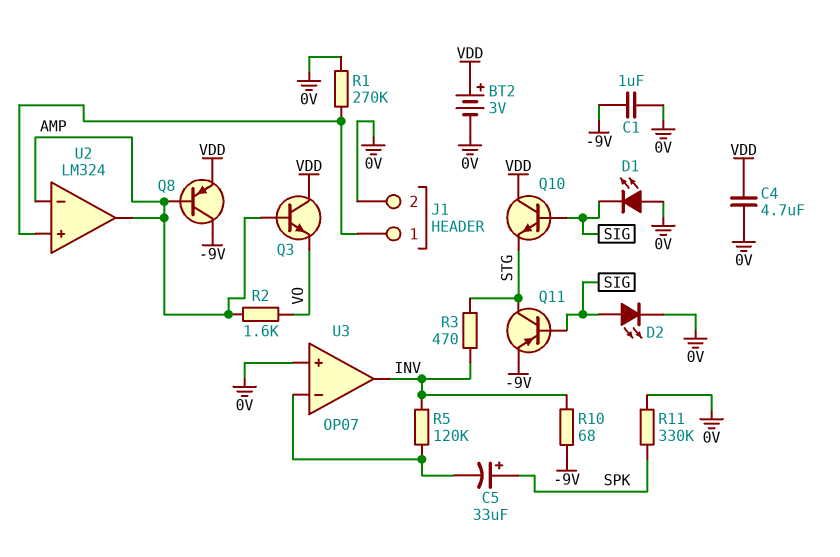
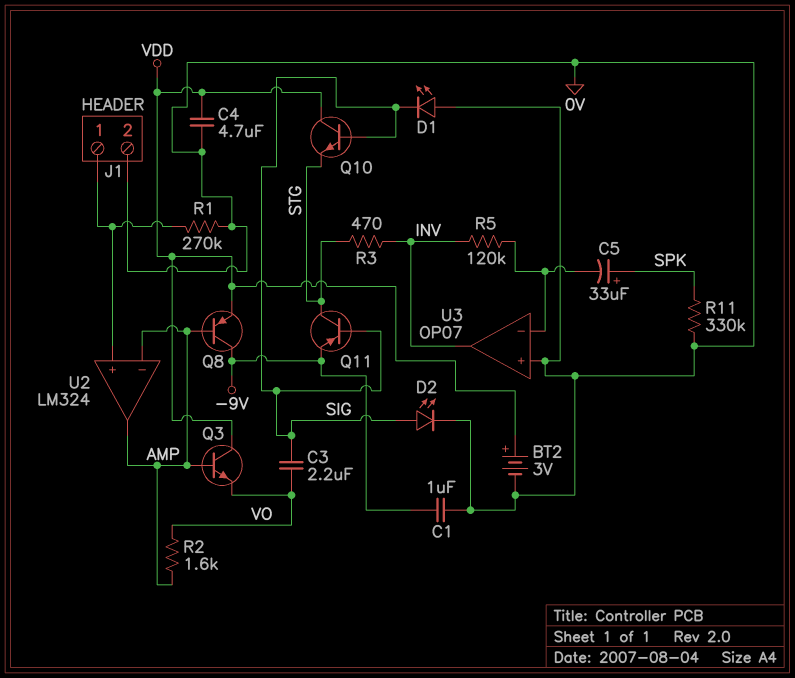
C3: none -> 2.2uF (SIG, VO)
R10: 68 (-9V, INV) -> none

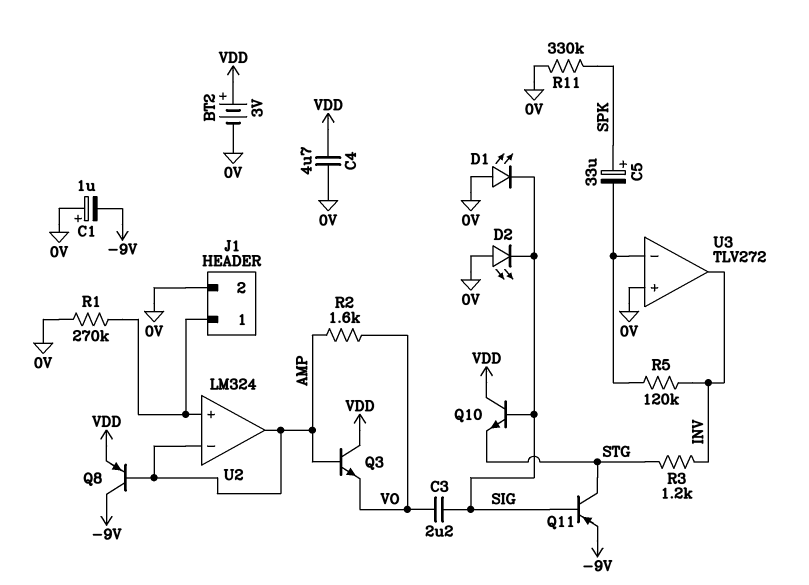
C1: 1uF (-9V, 0V) -> 1uF (plus 0V, minus -9V)
D2: LED (A SIG, K 0V) -> LED (A 0V, K SIG)
R3: 470 (INV, STG) -> 1.2k (INV, STG)
U3: OP07 -> TLV272

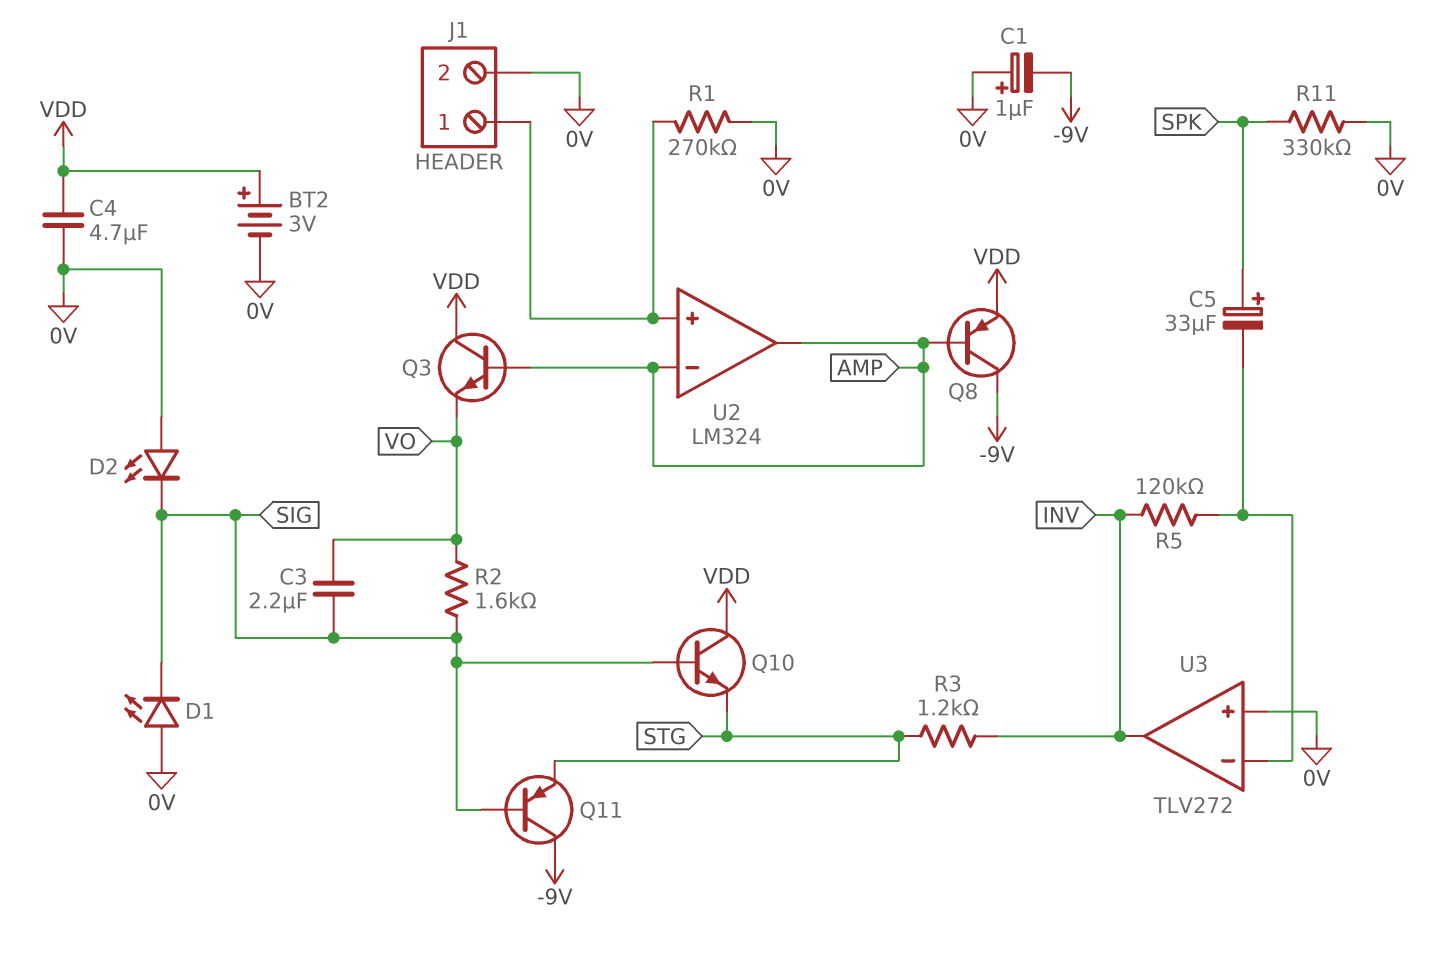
Q11: PNP (B SIG, C STG, E -9V) -> PNP (B SIG, C -9V, E STG)
R2: 1.6k (AMP, VO) -> 1.6k (SIG, VO)

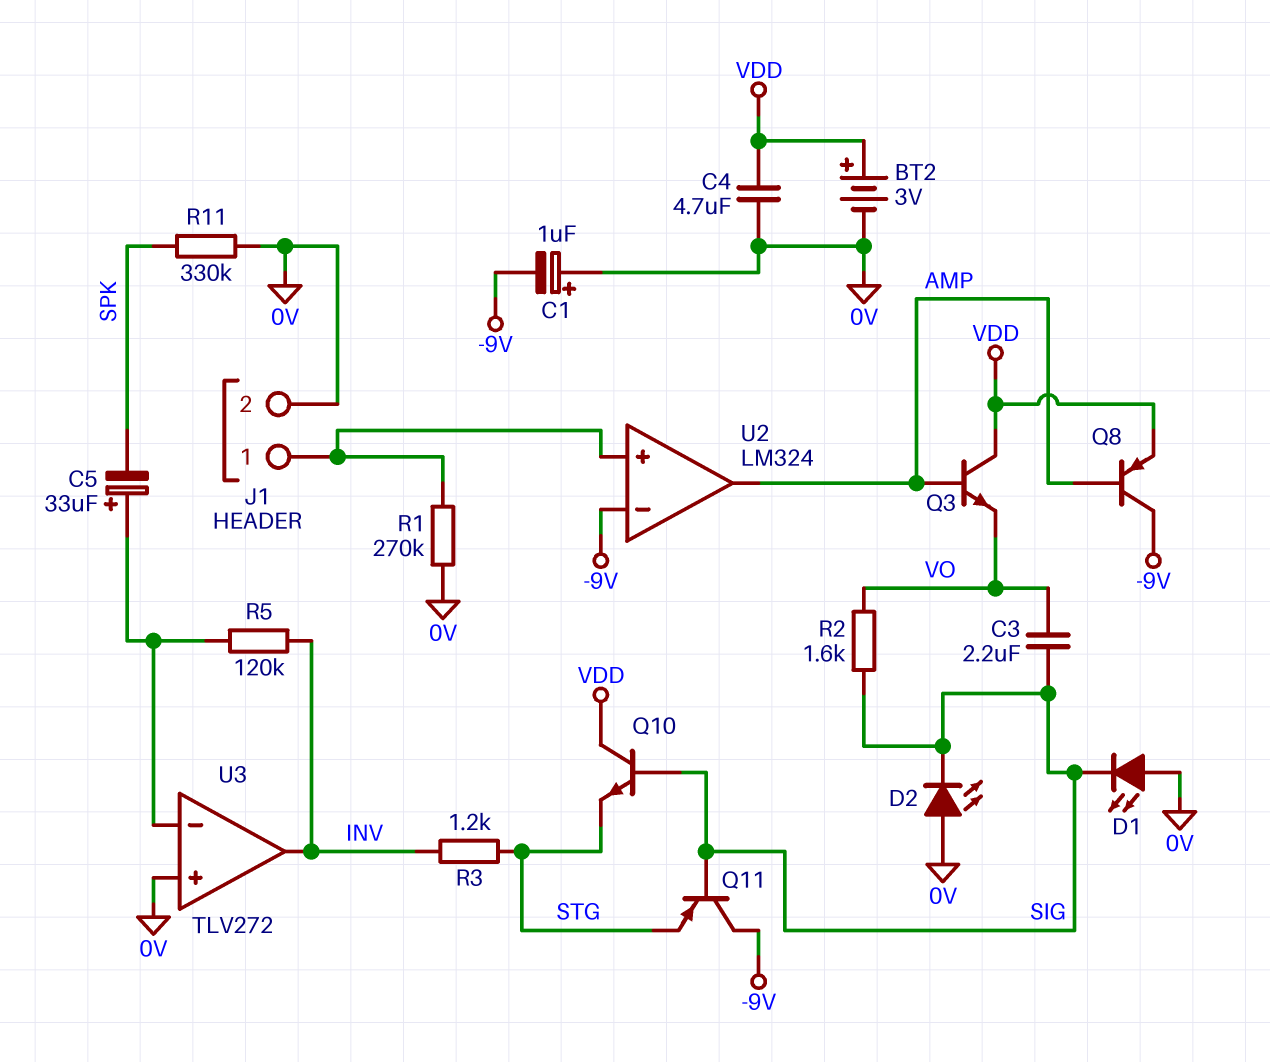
C5: 33uF (plus SPK, minus U3/in-) -> 33uF (plus U3/in-, minus SPK)
U2 pin in-: AMP -> -9V

